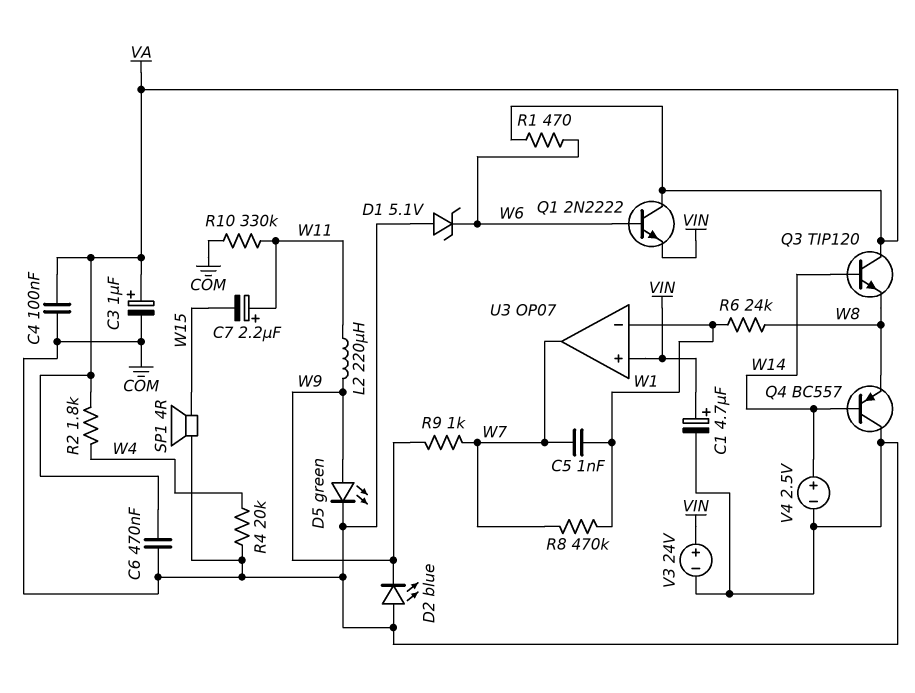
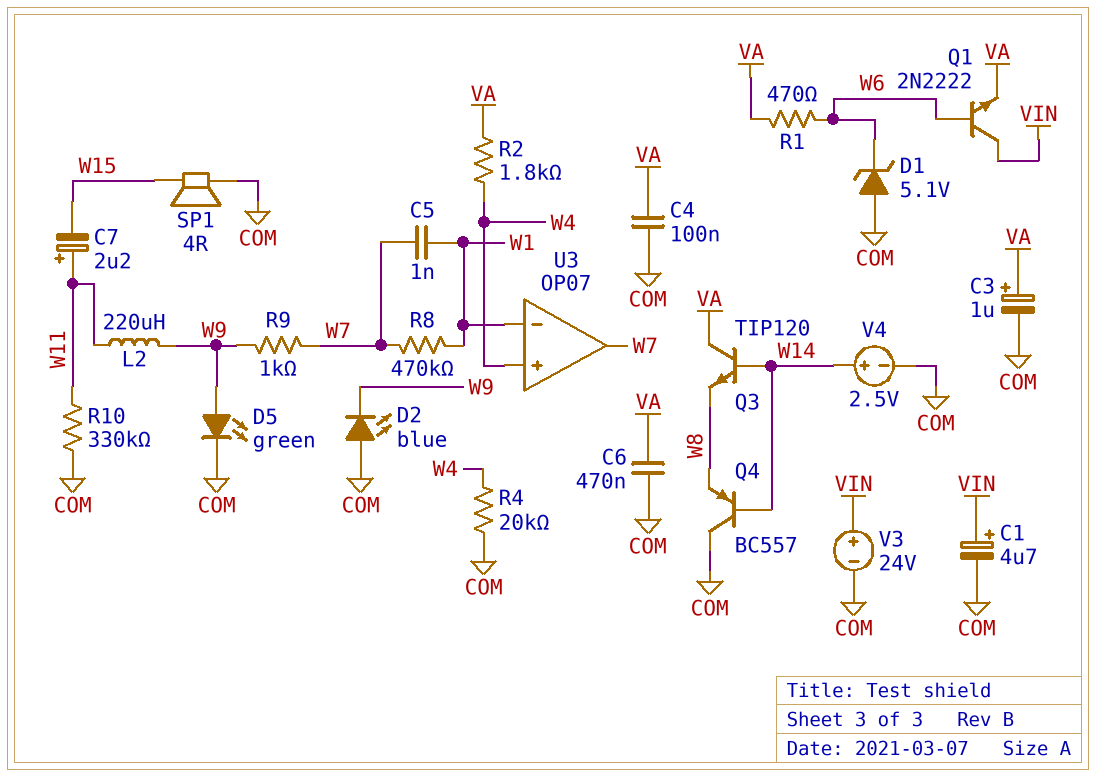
Q1: NPN 2N2222 (B W6, C VA, E VIN) -> NPN 2N2222 (B W6, C VIN, E VA)
R6: 24k (W1, W8) -> none
U3 pin in+: VIN -> W4

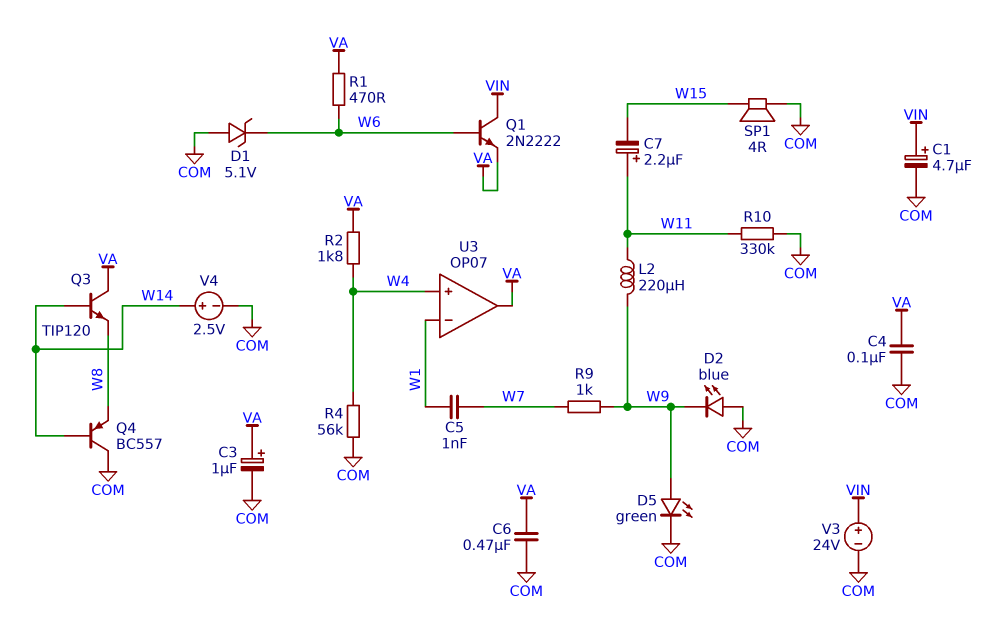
R4: 20k (COM, W4) -> 56k (COM, W4)
R8: 470k (W1, W7) -> none
U3 pin out: W7 -> VA

